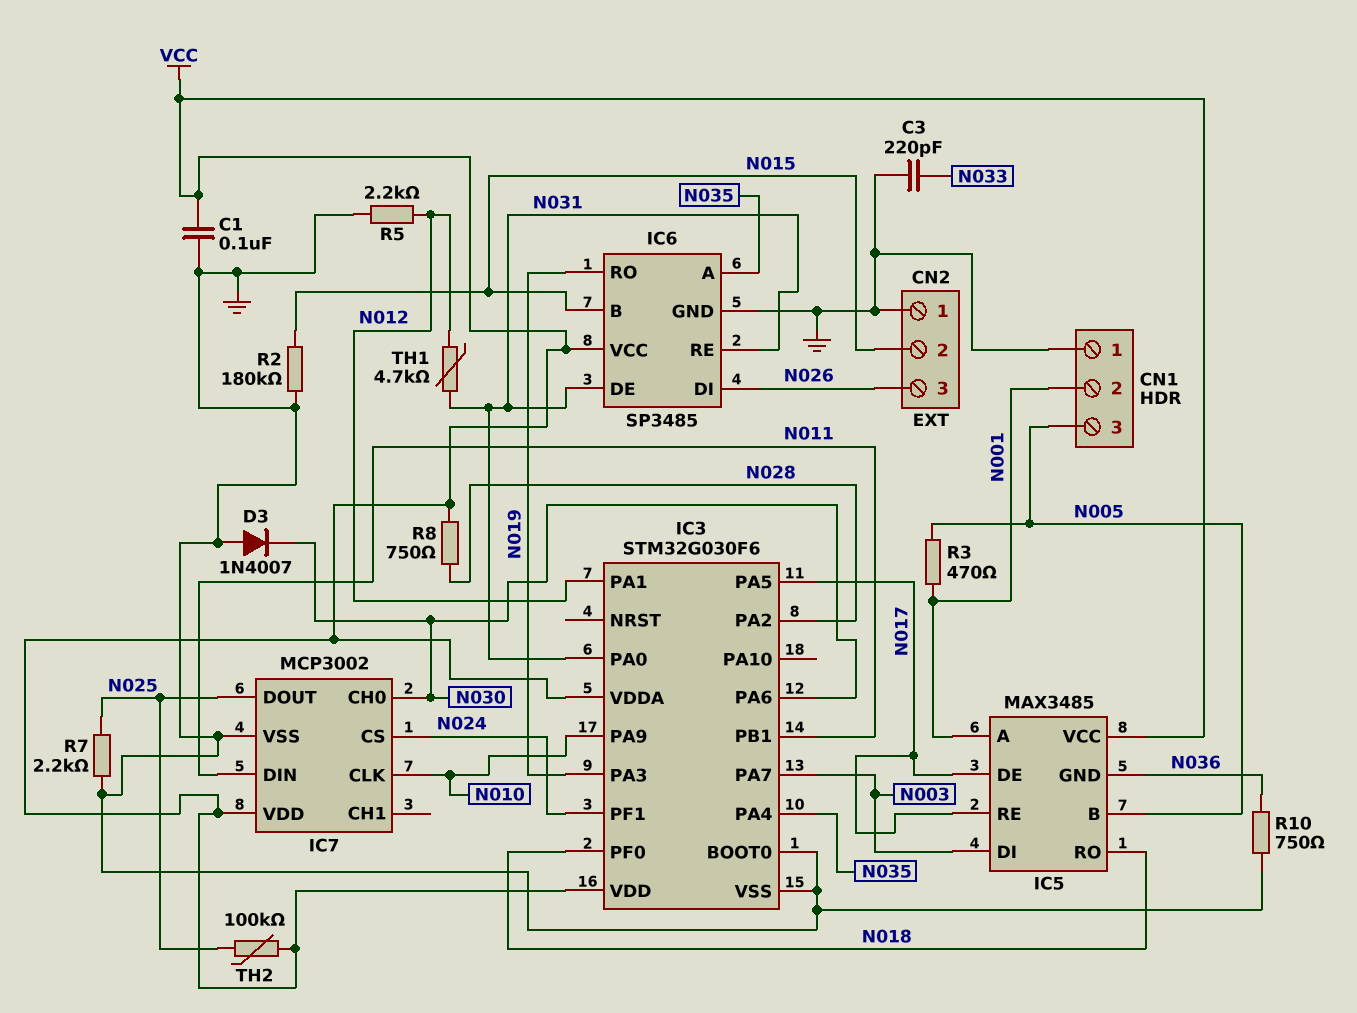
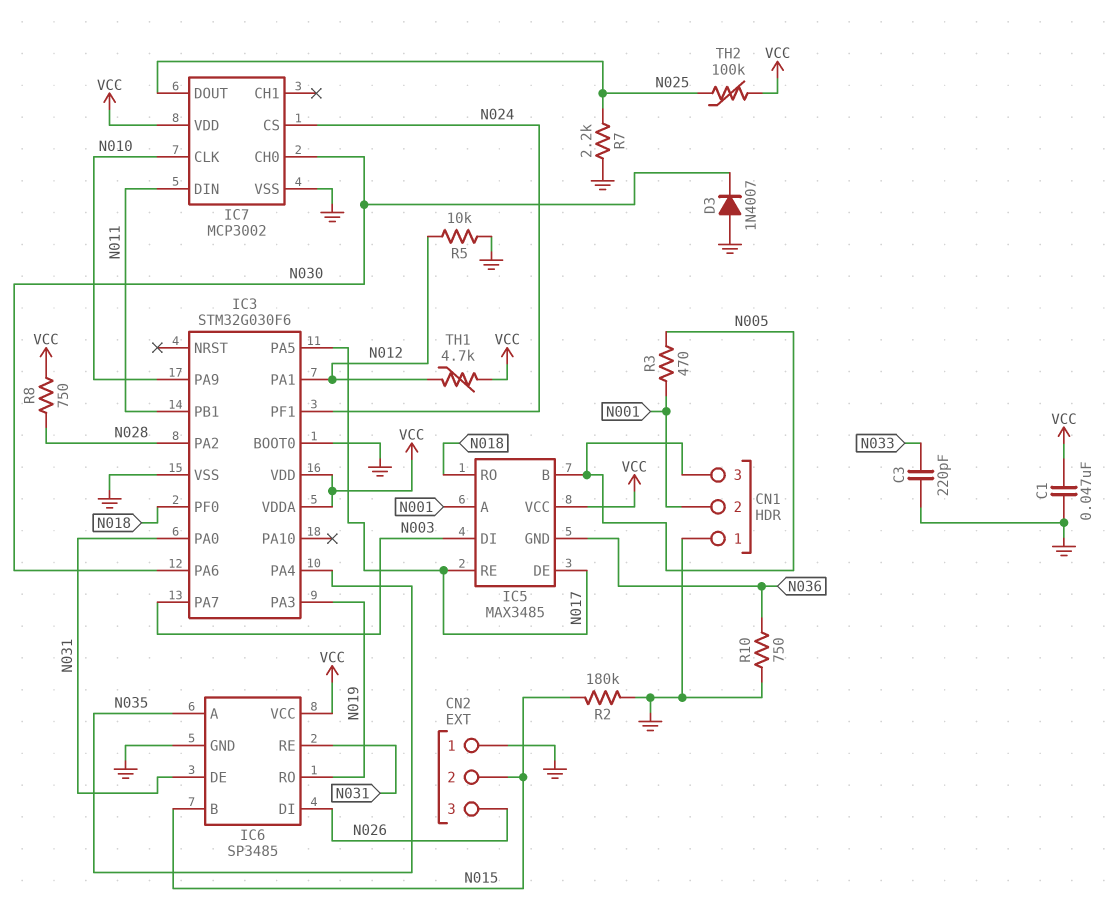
C1: 100nF (GND, VCC) -> 47nF (GND, VCC)
R5: 2.2k (GND, N012) -> 10k (GND, N012)
TH1: 4.7k (N012, N031) -> 4.7k (N012, VCC)

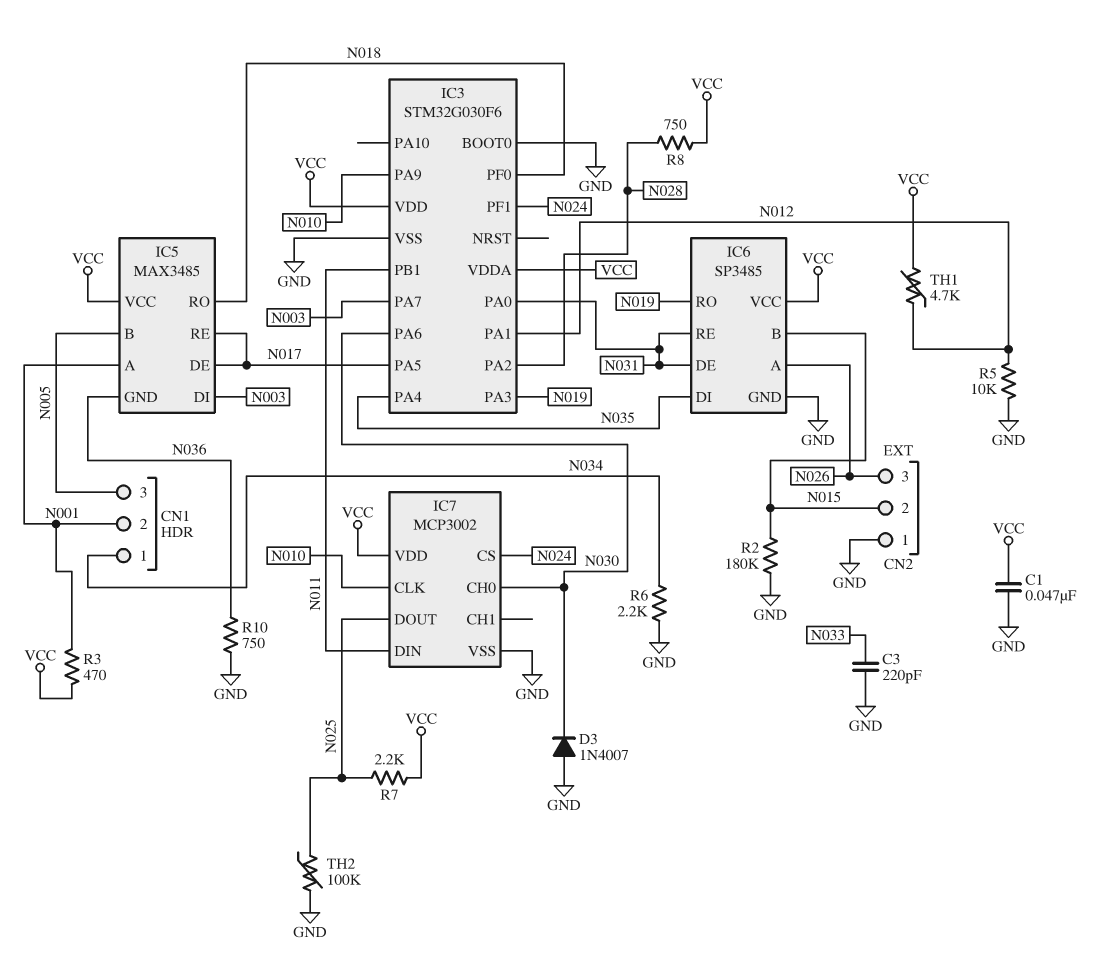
CN1 pin 1: GND -> N034
IC6 pin A: N035 -> N026
IC6 pin DI: N026 -> N035
R3: 470 (N001, N005) -> 470 (N001, VCC)
R6: none -> 2.2k (GND, N034)
R7: 2.2k (GND, N025) -> 2.2k (N025, VCC)
TH2: 100k (N025, VCC) -> 100k (GND, N025)

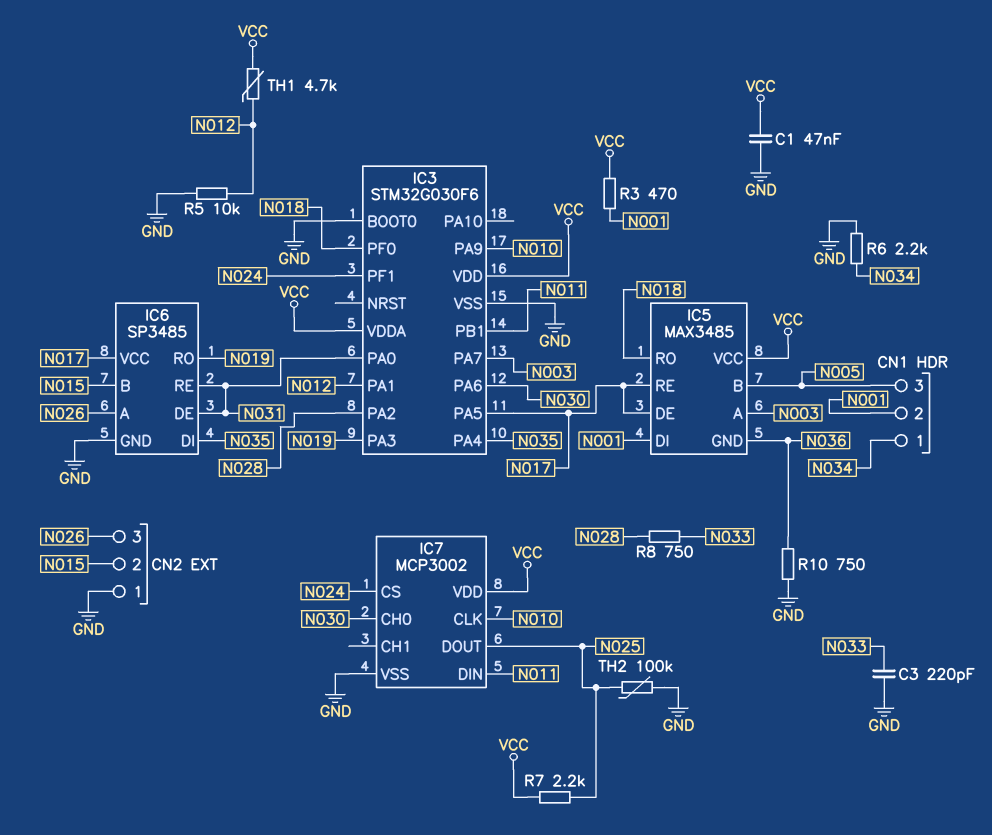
D3: diode 1N4007 (A GND, K N030) -> none
IC5 pin A: N001 -> N003
IC5 pin DI: N003 -> N001
IC6 pin VCC: VCC -> N017
R2: 180k (GND, N015) -> none
R8: 750 (N028, VCC) -> 750 (N028, N033)

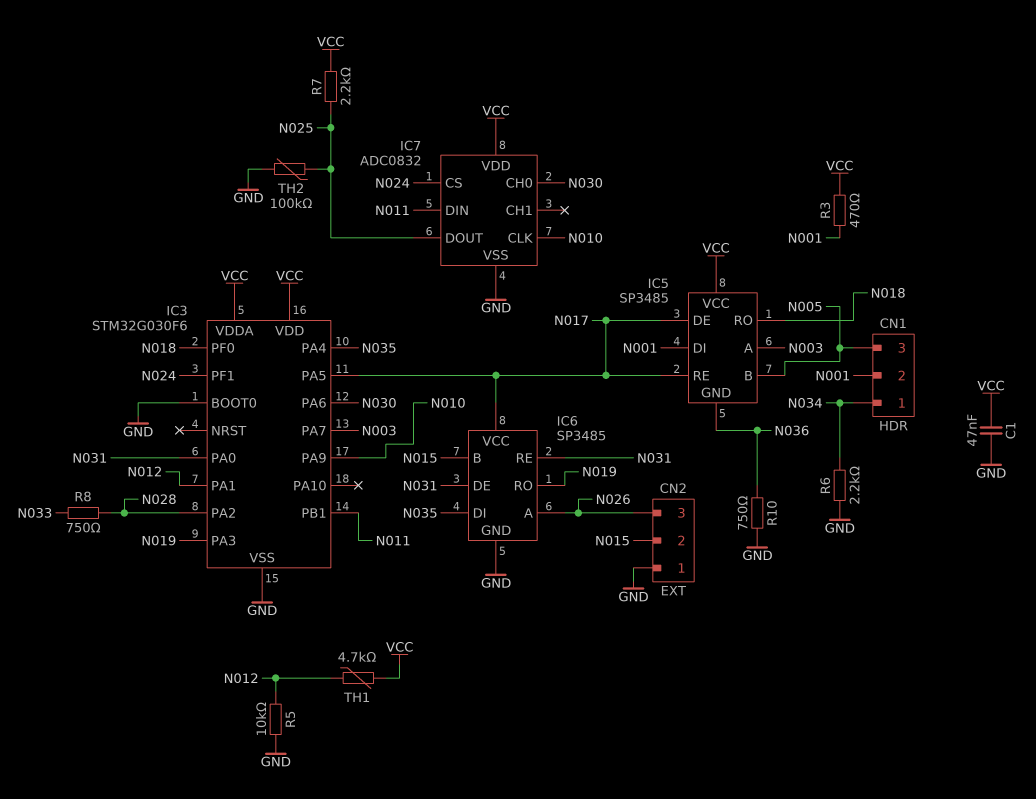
C3: 220pF (GND, N033) -> none
IC5: MAX3485 -> SP3485
IC7: MCP3002 -> ADC0832

